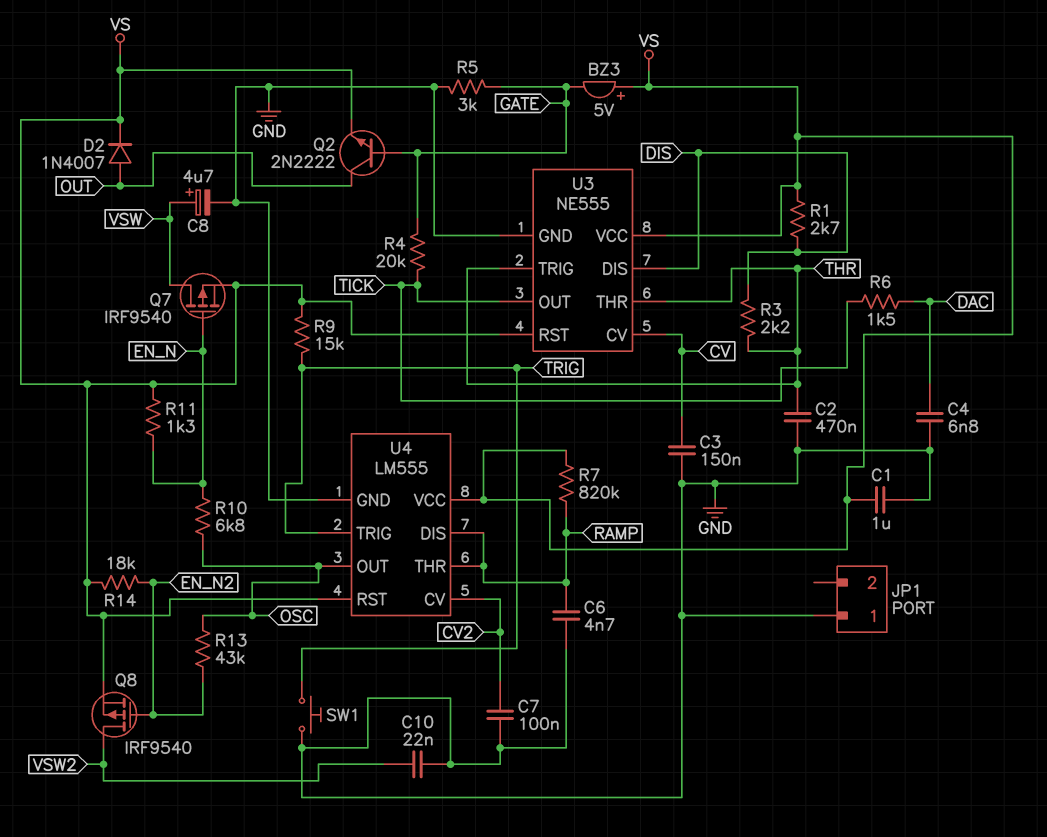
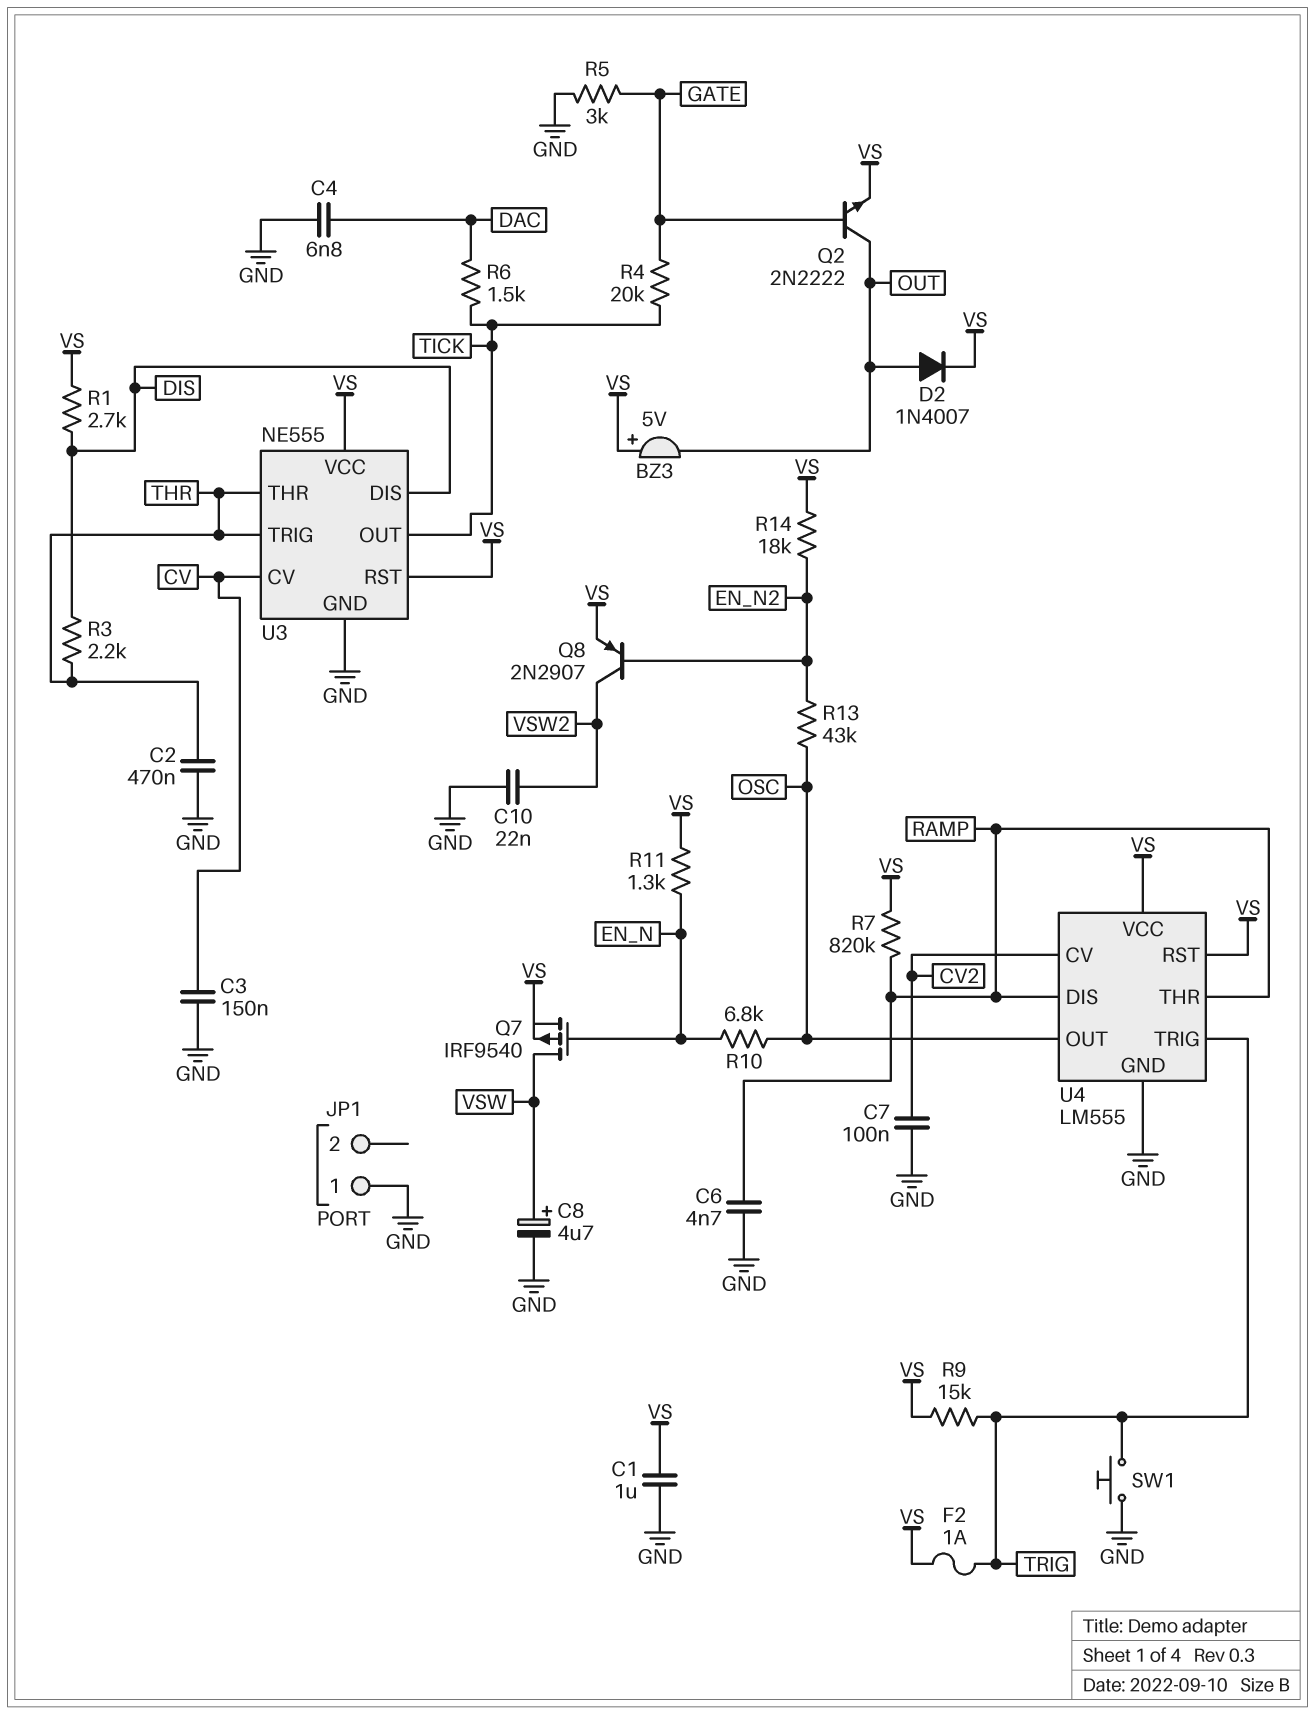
BZ3: buzzer 5V (plus VS, minus GATE) -> buzzer 5V (plus VS, minus OUT)
F2: none -> 1A (TRIG, VS)
Q8: PMOS IRF9540 (G EN_N2, D VSW2, S VS) -> PNP 2N2907 (B EN_N2, C VSW2, E VS)

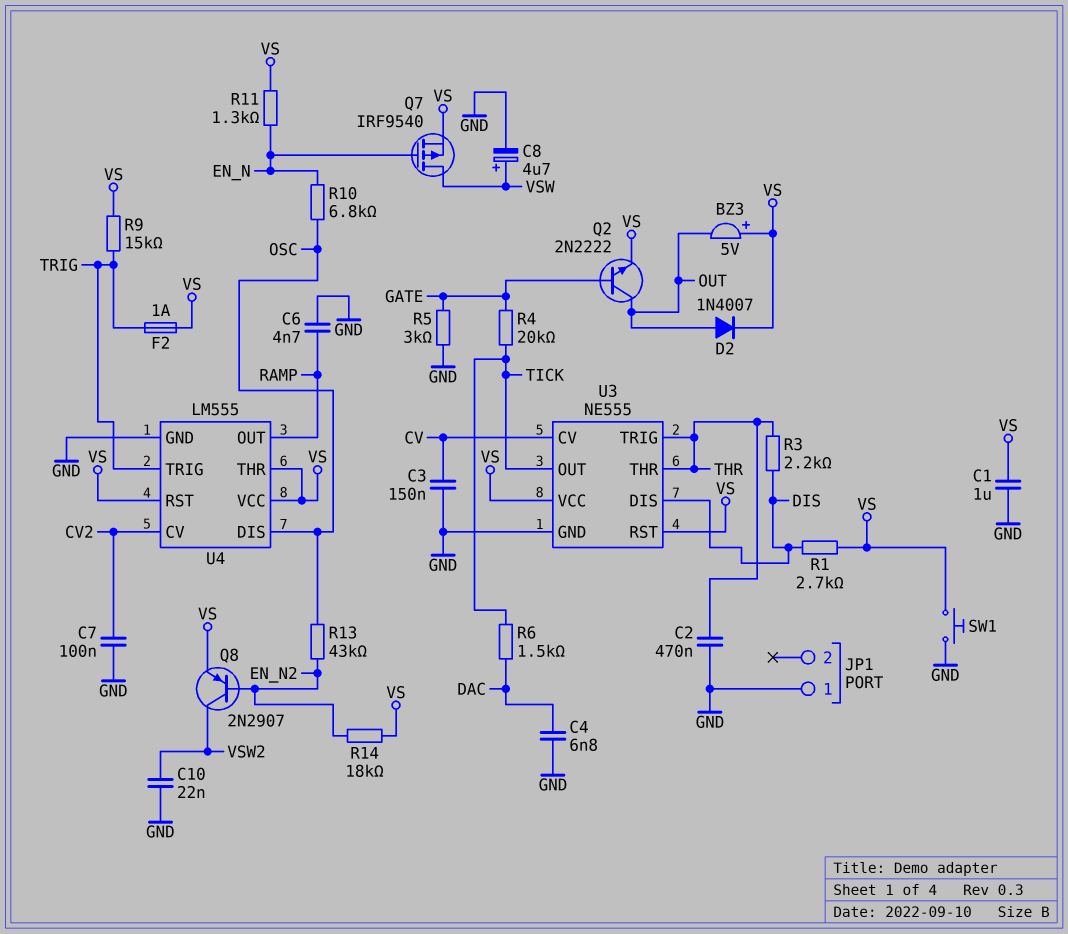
R7: 820k (RAMP, VS) -> none
SW1: button (GND, TRIG) -> button (GND, VS)
U4 pin DIS: RAMP -> OSC
U4 pin OUT: OSC -> RAMP
U4 pin THR: RAMP -> VS

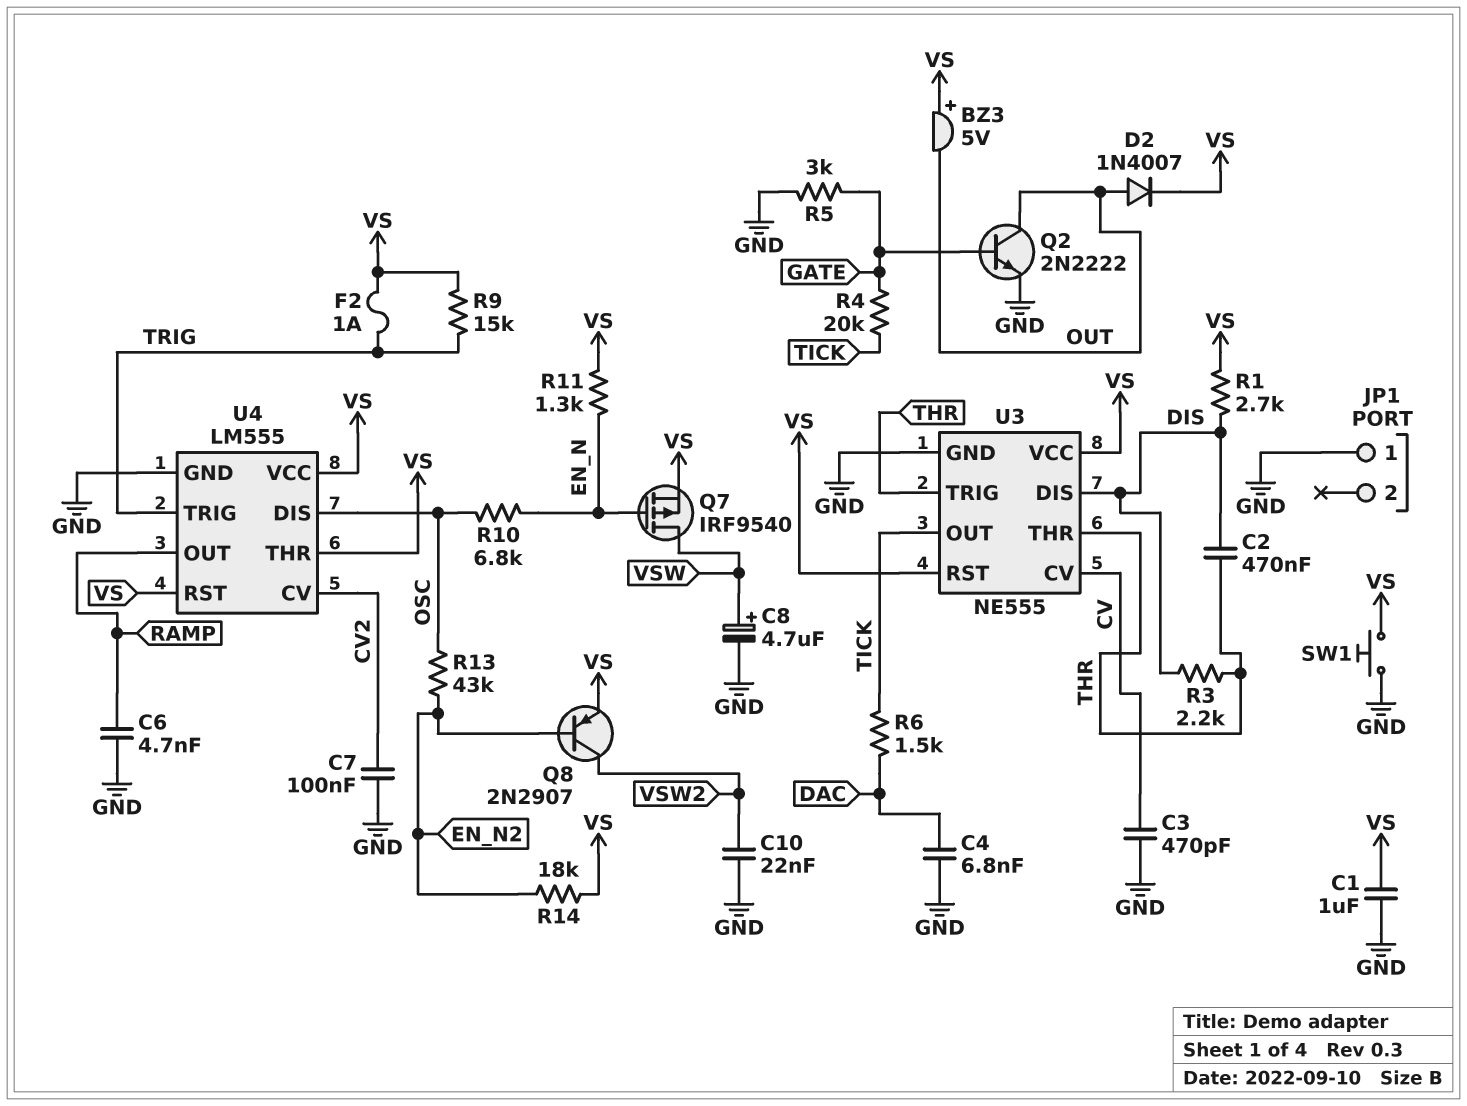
C2: 470nF (GND, THR) -> 470nF (DIS, THR)
C3: 150nF (CV, GND) -> 470pF (CV, GND)
Q2: NPN 2N2222 (B GATE, C OUT, E VS) -> NPN 2N2222 (B GATE, C OUT, E GND)

